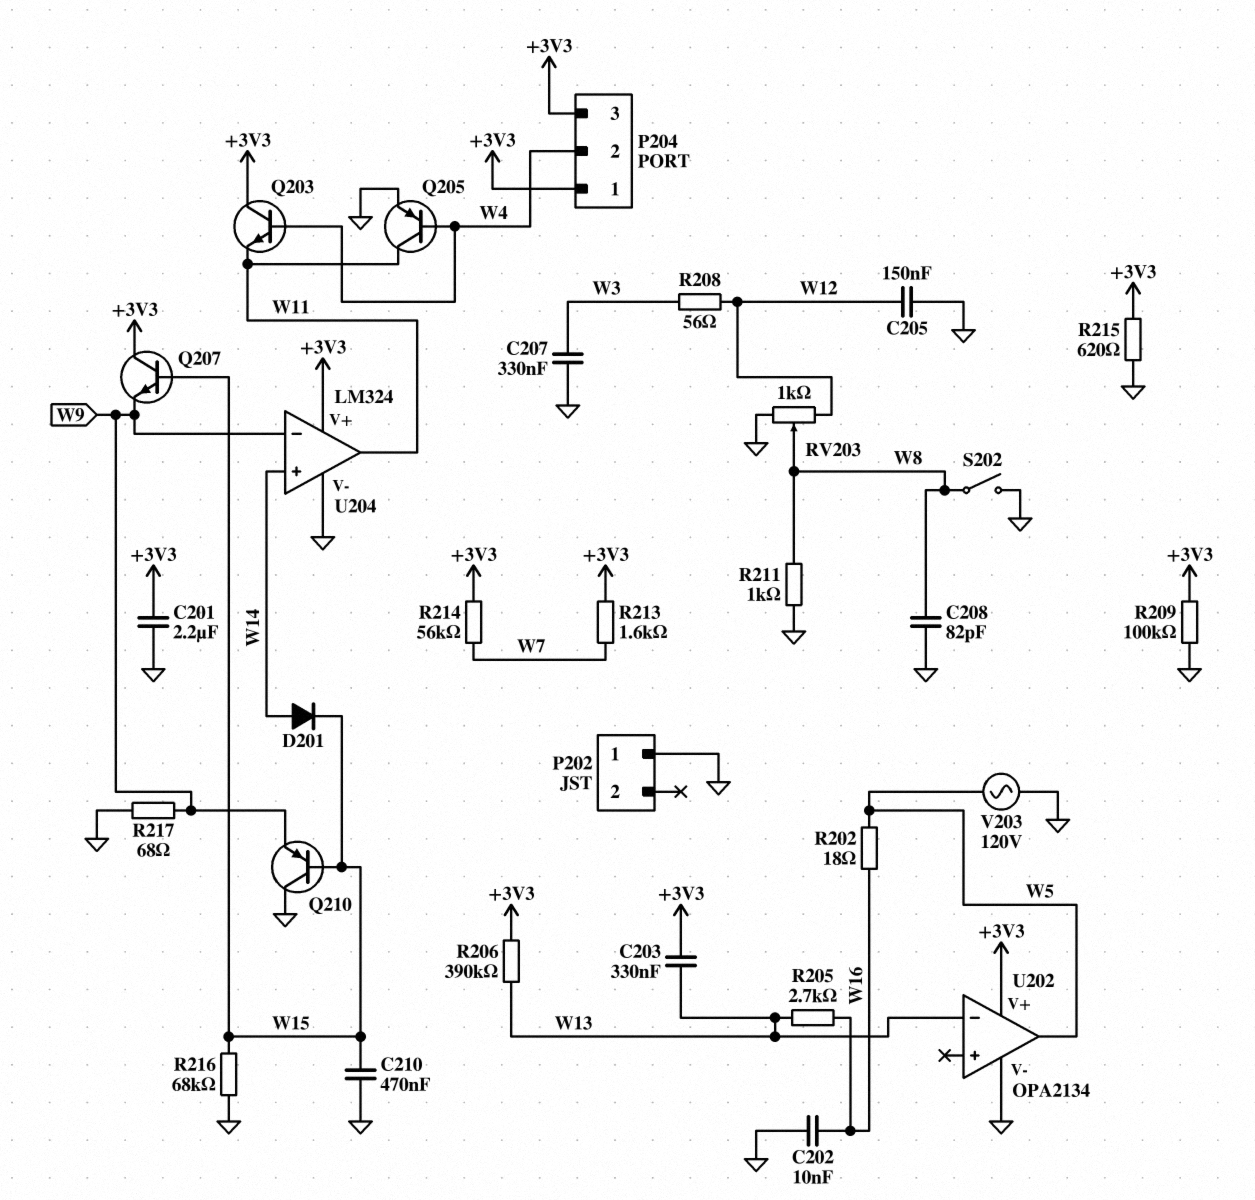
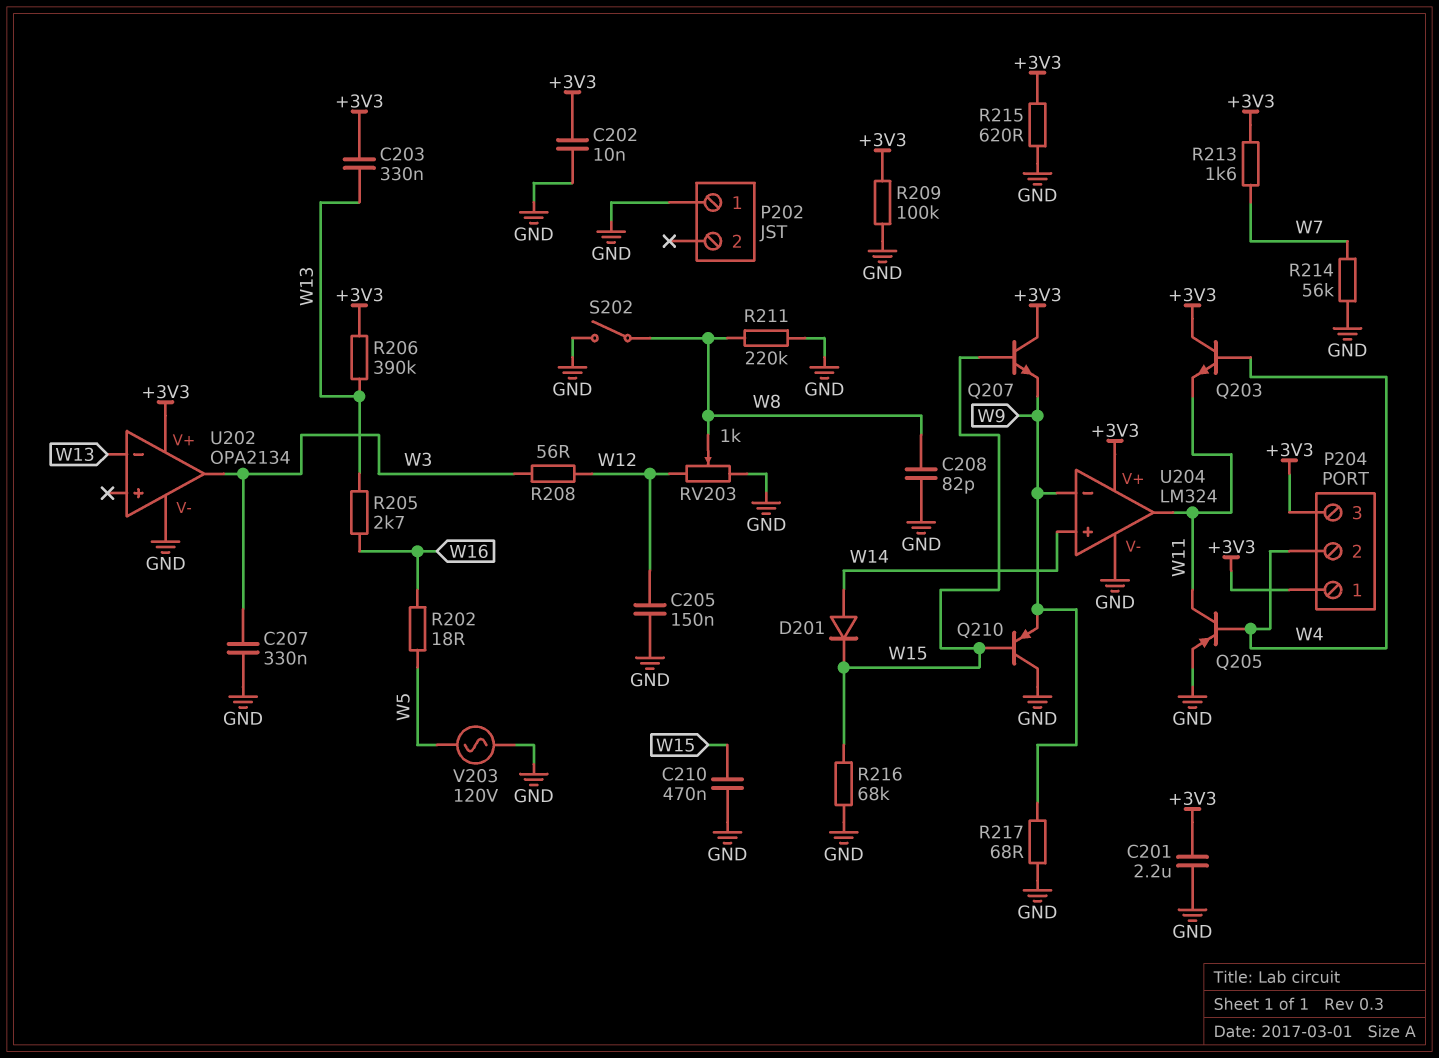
C202: 10nF (GND, W16) -> 10nF (+3V3, GND)
R211: 1k (GND, W8) -> 220k (GND, W8)
R214: 56k (+3V3, W7) -> 56k (GND, W7)
U202 pin out: W5 -> W3

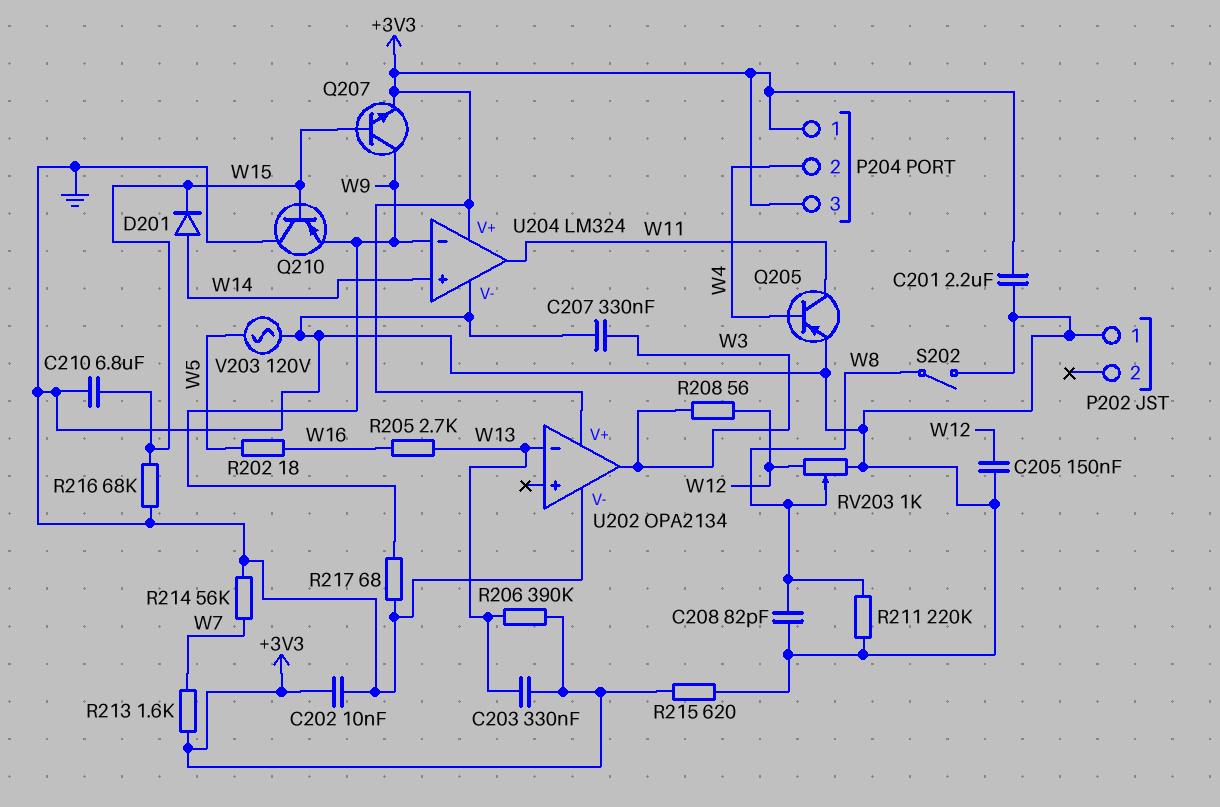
C210: 470nF (GND, W15) -> 6.8uF (GND, W15)
Q203: NPN (B W4, C +3V3, E W11) -> none
Q207: NPN (B W15, C +3V3, E W9) -> NPN (B W15, C W9, E +3V3)
R209: 100k (+3V3, GND) -> none

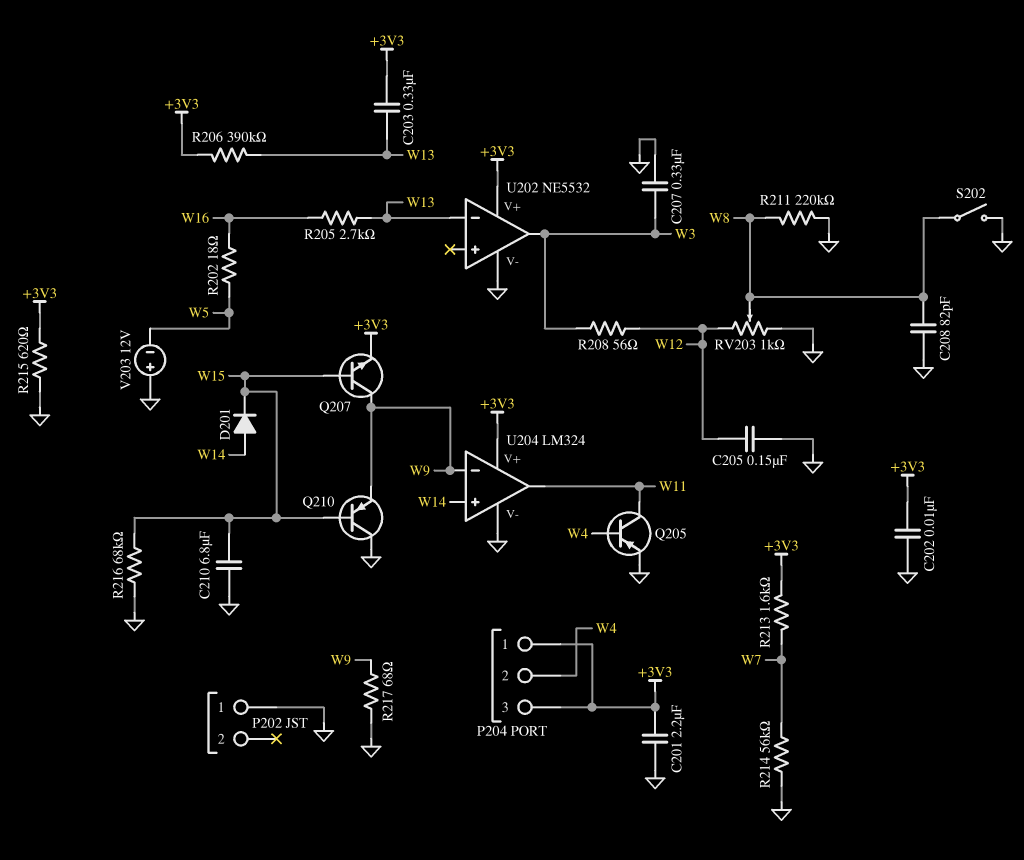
U202: OPA2134 -> NE5532
V203: AC 120V (GND, W5) -> 12V (plus GND, minus W5)

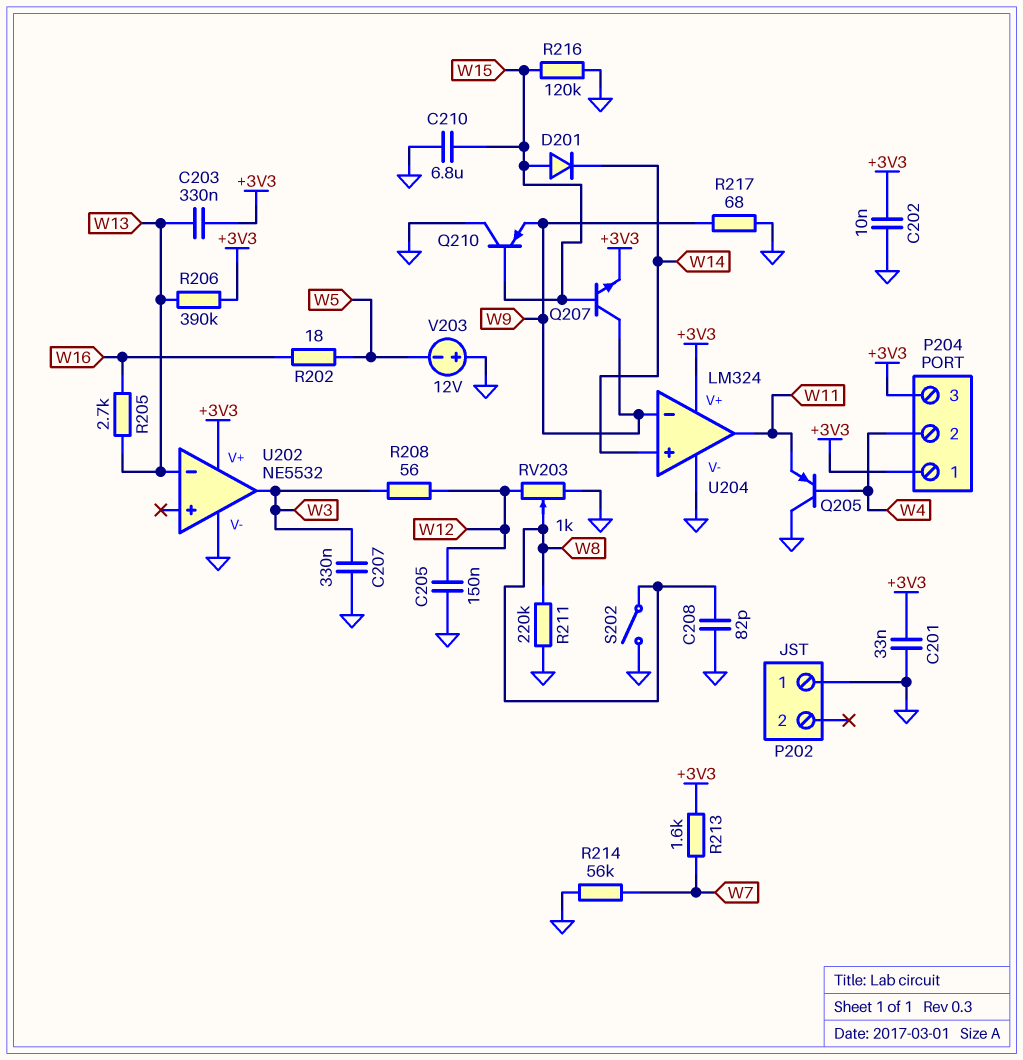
C201: 2.2uF (+3V3, GND) -> 33nF (+3V3, GND)
D201: diode (A W14, K W15) -> diode (A W15, K W14)
Q205: PNP (B W4, C W11, E GND) -> PNP (B W4, C GND, E W11)
R215: 620 (+3V3, GND) -> none
R216: 68k (GND, W15) -> 120k (GND, W15)

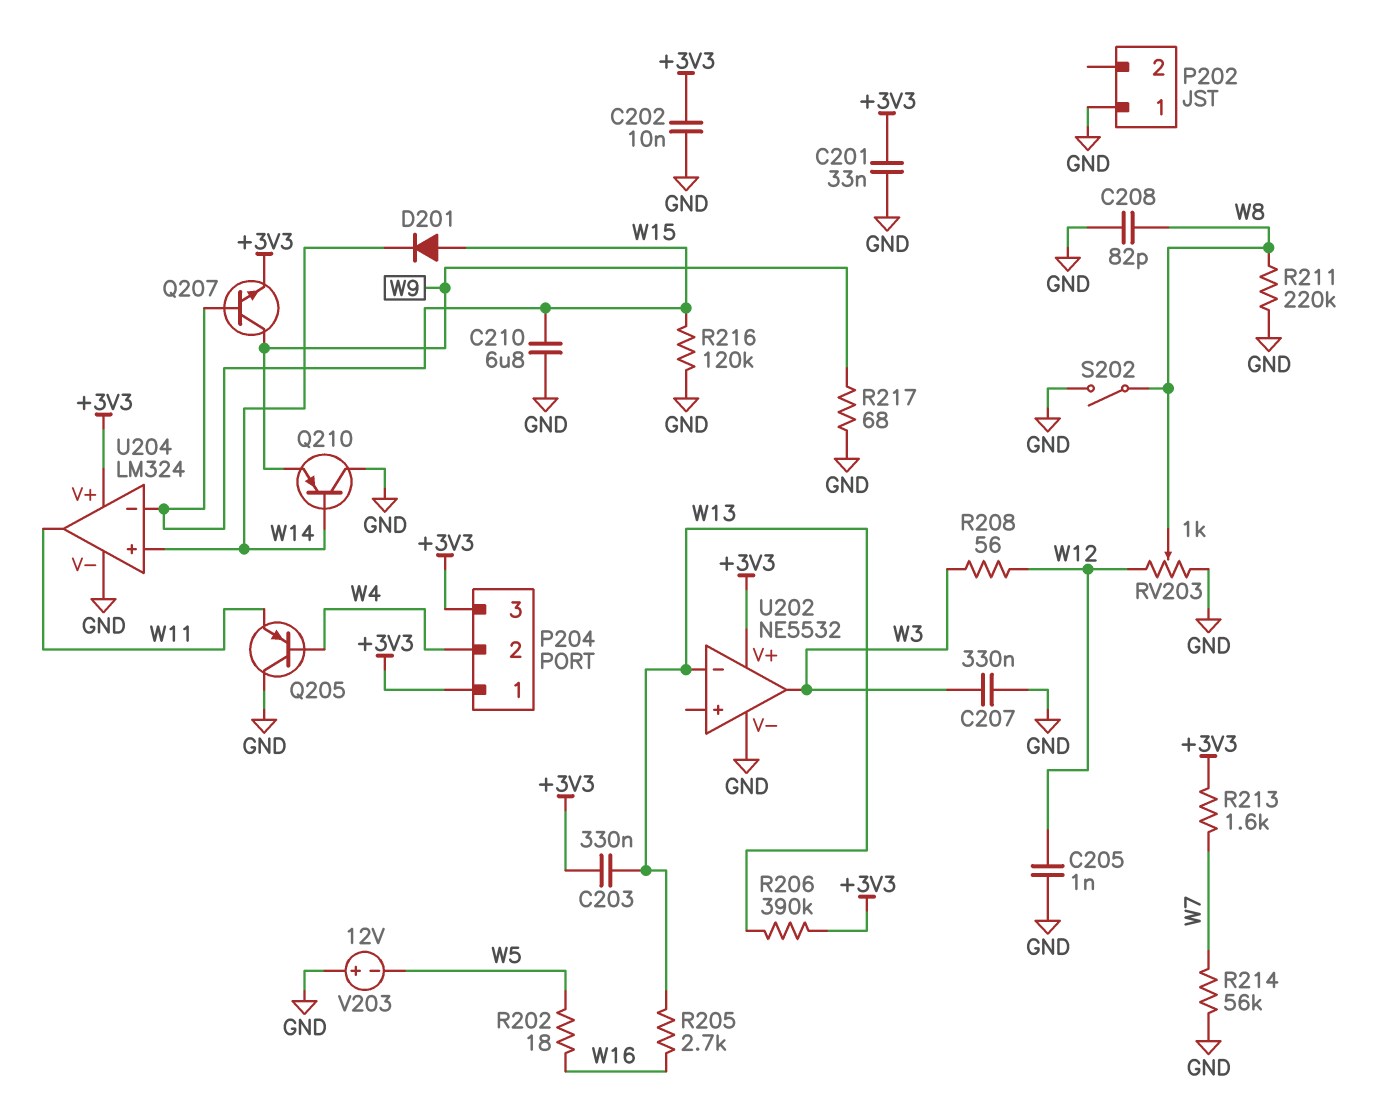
C205: 150nF (GND, W12) -> 1nF (GND, W12)
Q210: PNP (B W15, C GND, E W9) -> PNP (B W14, C GND, E W9)
U204 pin in-: W9 -> W15

